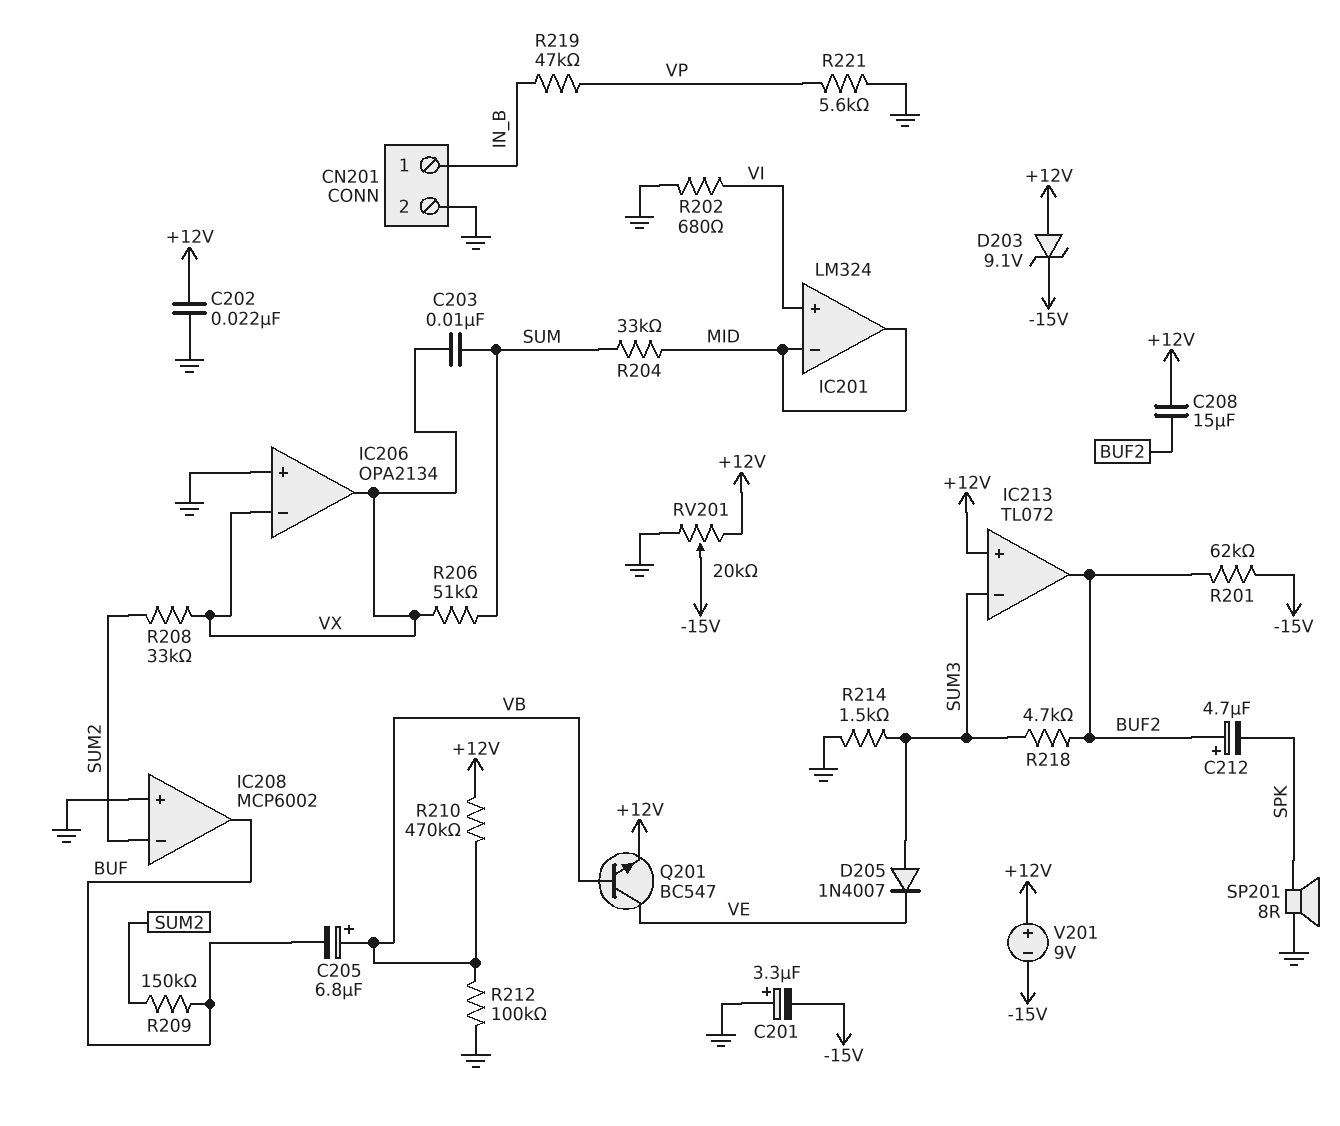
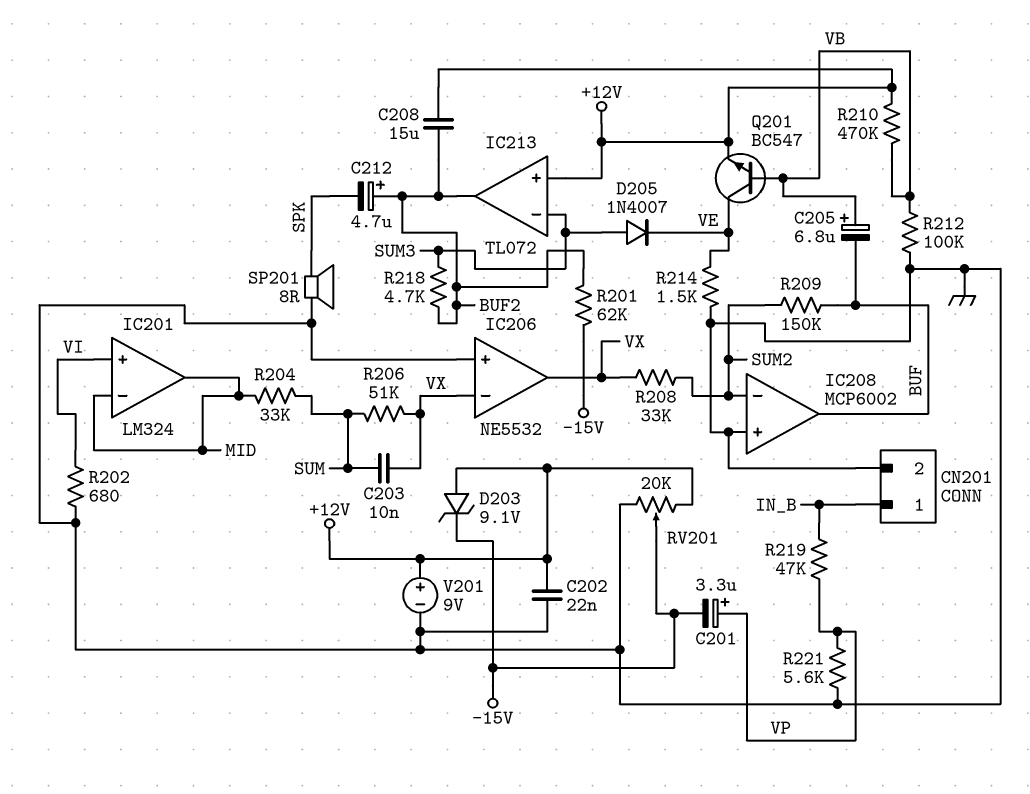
C201: 3.3uF (plus GND, minus -15V) -> 3.3uF (plus VP, minus -15V)
IC206: OPA2134 -> NE5532
R214: 1.5k (GND, SUM3) -> 1.5k (GND, VE)
V201: 9V (plus +12V, minus -15V) -> 9V (plus +12V, minus GND)

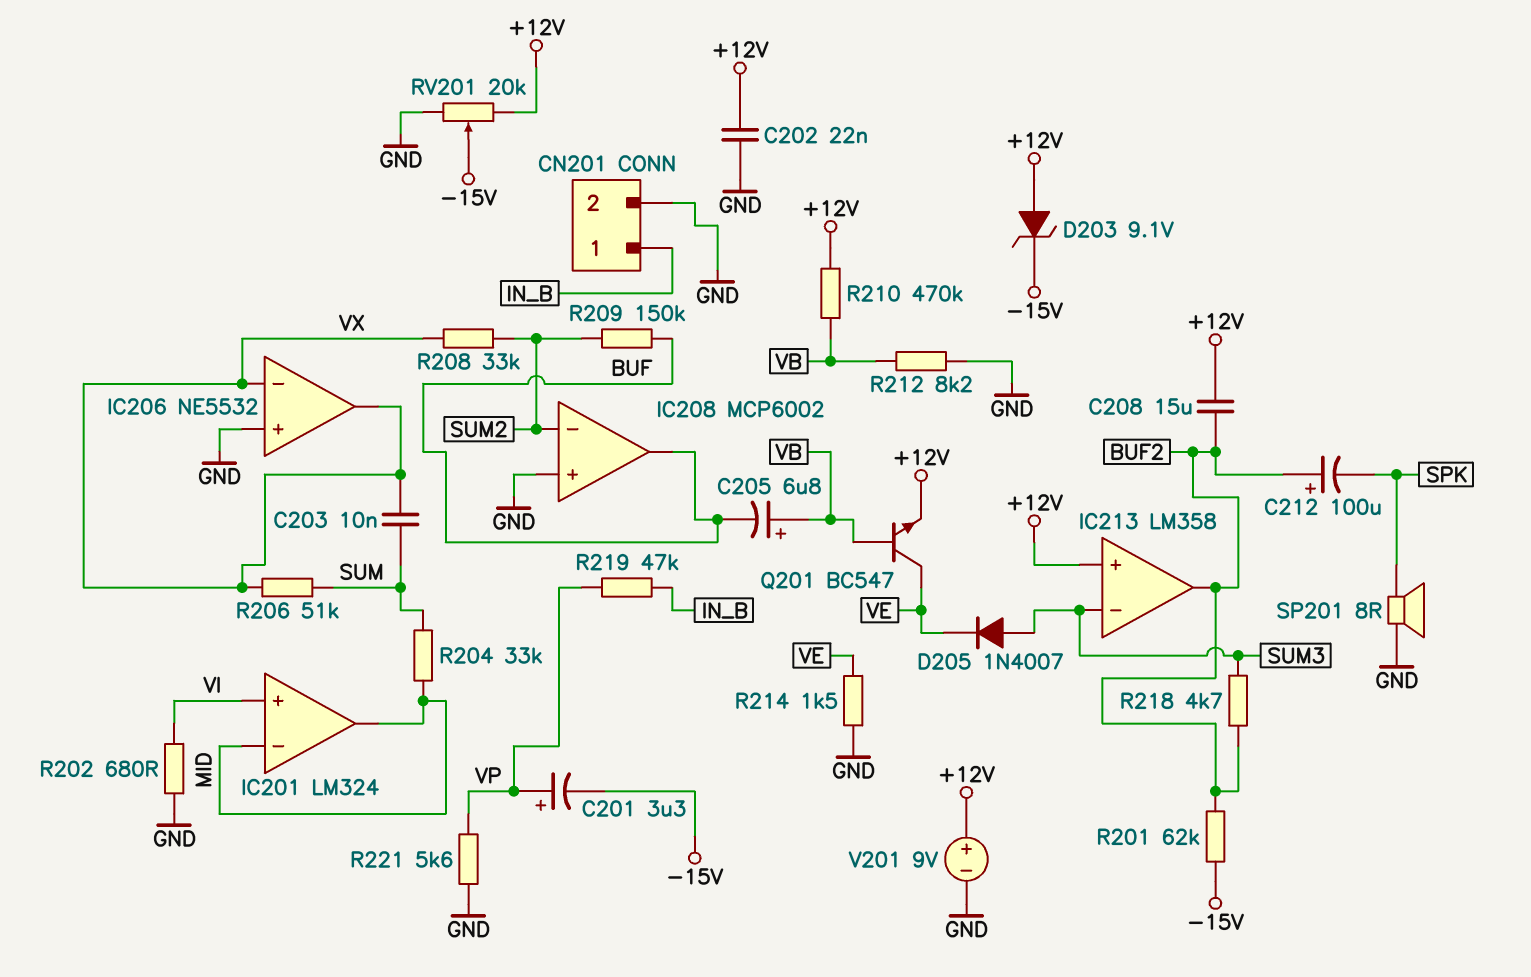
C212: 4.7uF (plus BUF2, minus SPK) -> 100uF (plus BUF2, minus SPK)
IC213: TL072 -> LM358
R212: 100k (GND, VB) -> 8.2k (GND, VB)

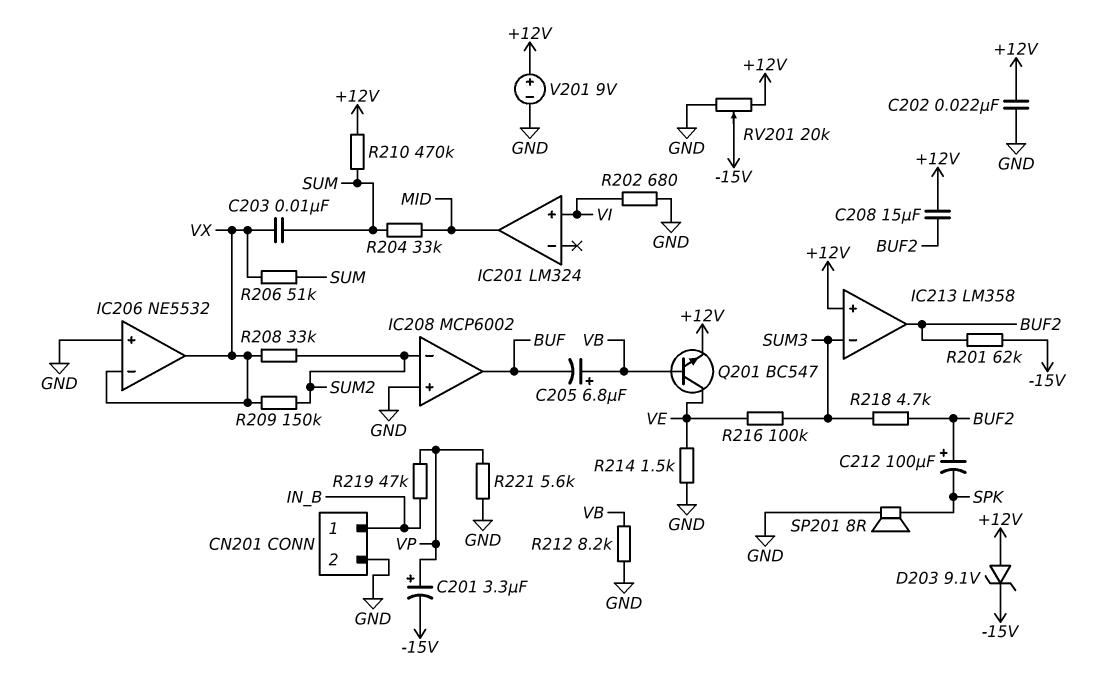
D205: diode 1N4007 (A SUM3, K VE) -> none
IC201 pin in-: MID -> none
R209: 150k (BUF, SUM2) -> 150k (SUM2, VX)
R210: 470k (+12V, VB) -> 470k (+12V, SUM)
R216: none -> 100k (SUM3, VE)

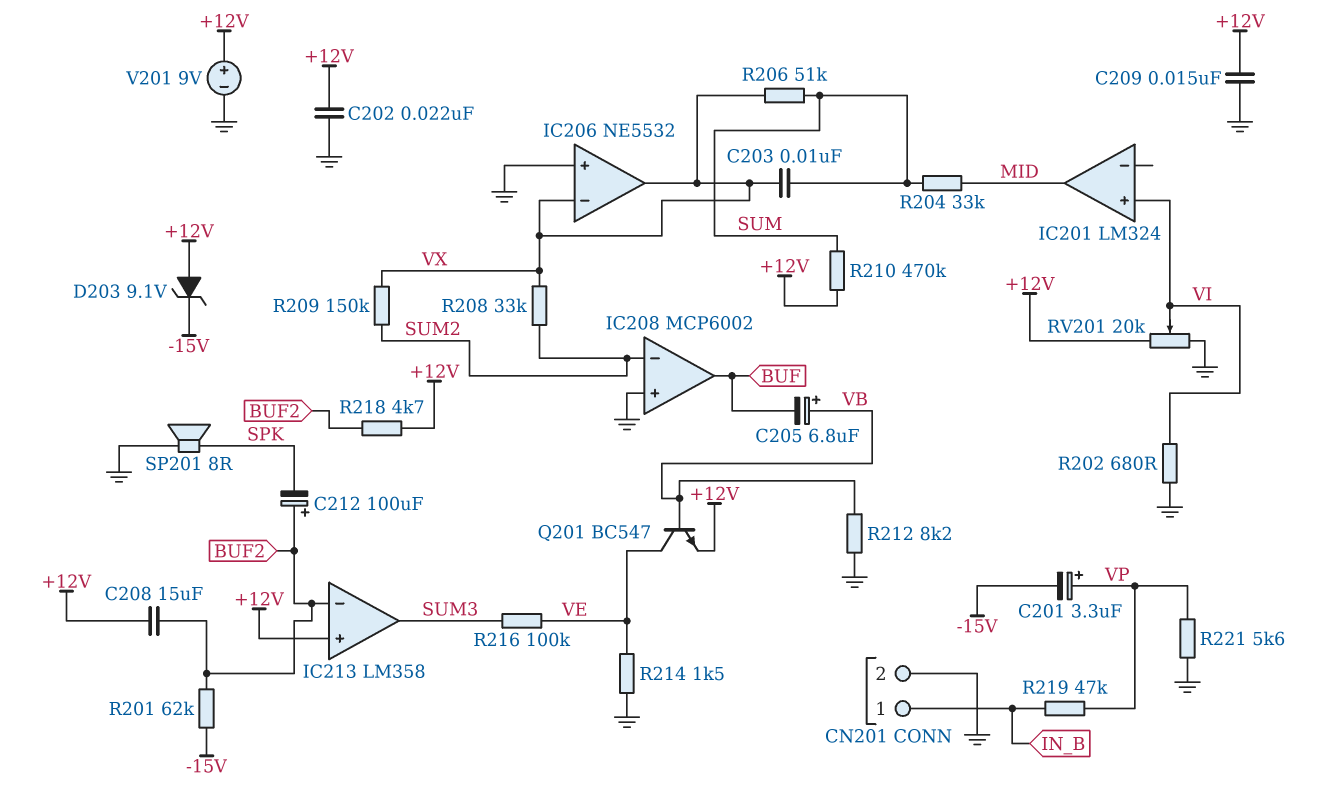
C209: none -> 15nF (+12V, GND)
IC213 pin in-: SUM3 -> BUF2
IC213 pin out: BUF2 -> SUM3
R218: 4.7k (BUF2, SUM3) -> 4.7k (+12V, BUF2)
RV201: 20k (+12V, GND, wiper -15V) -> 20k (+12V, GND, wiper VI)

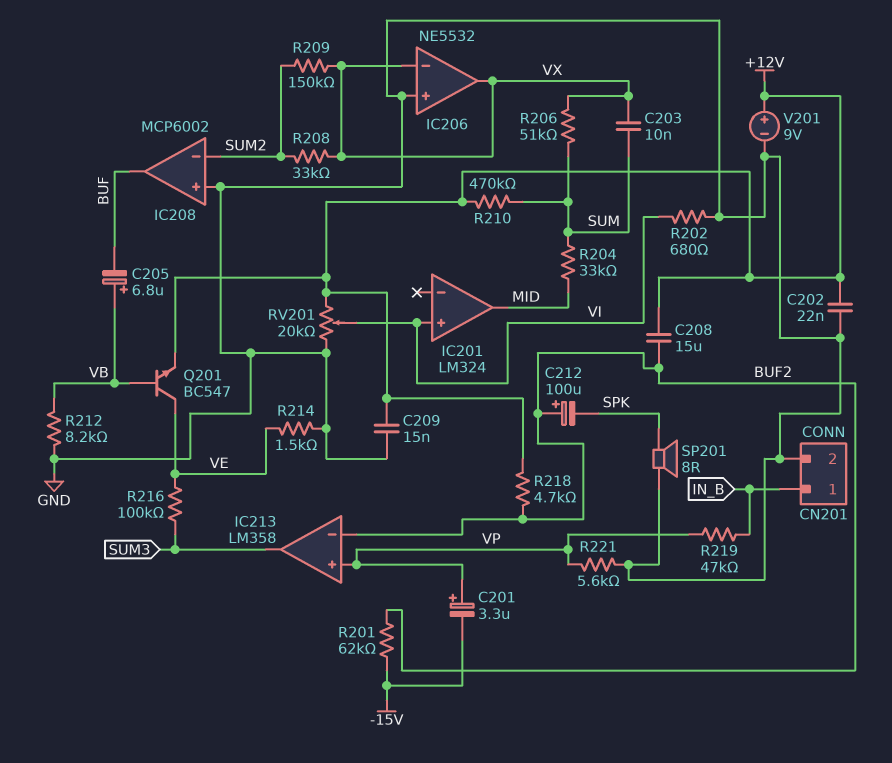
D203: zener 9.1V (A +12V, K -15V) -> none
IC213 pin in+: +12V -> VP

